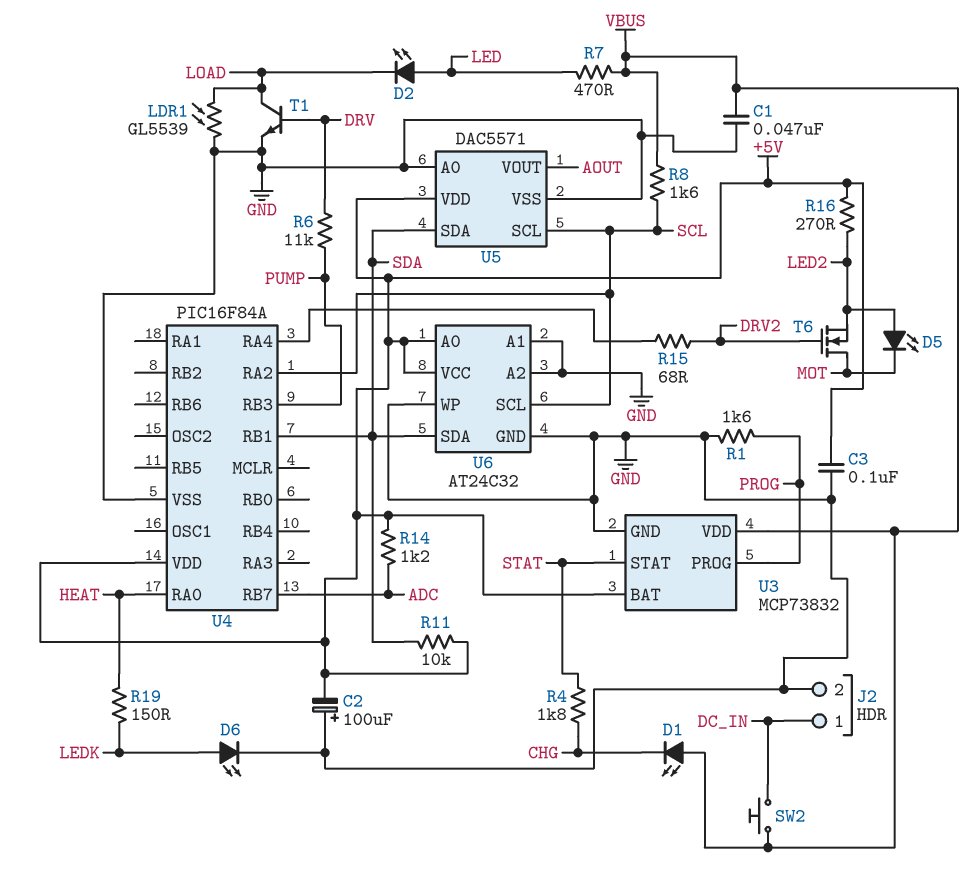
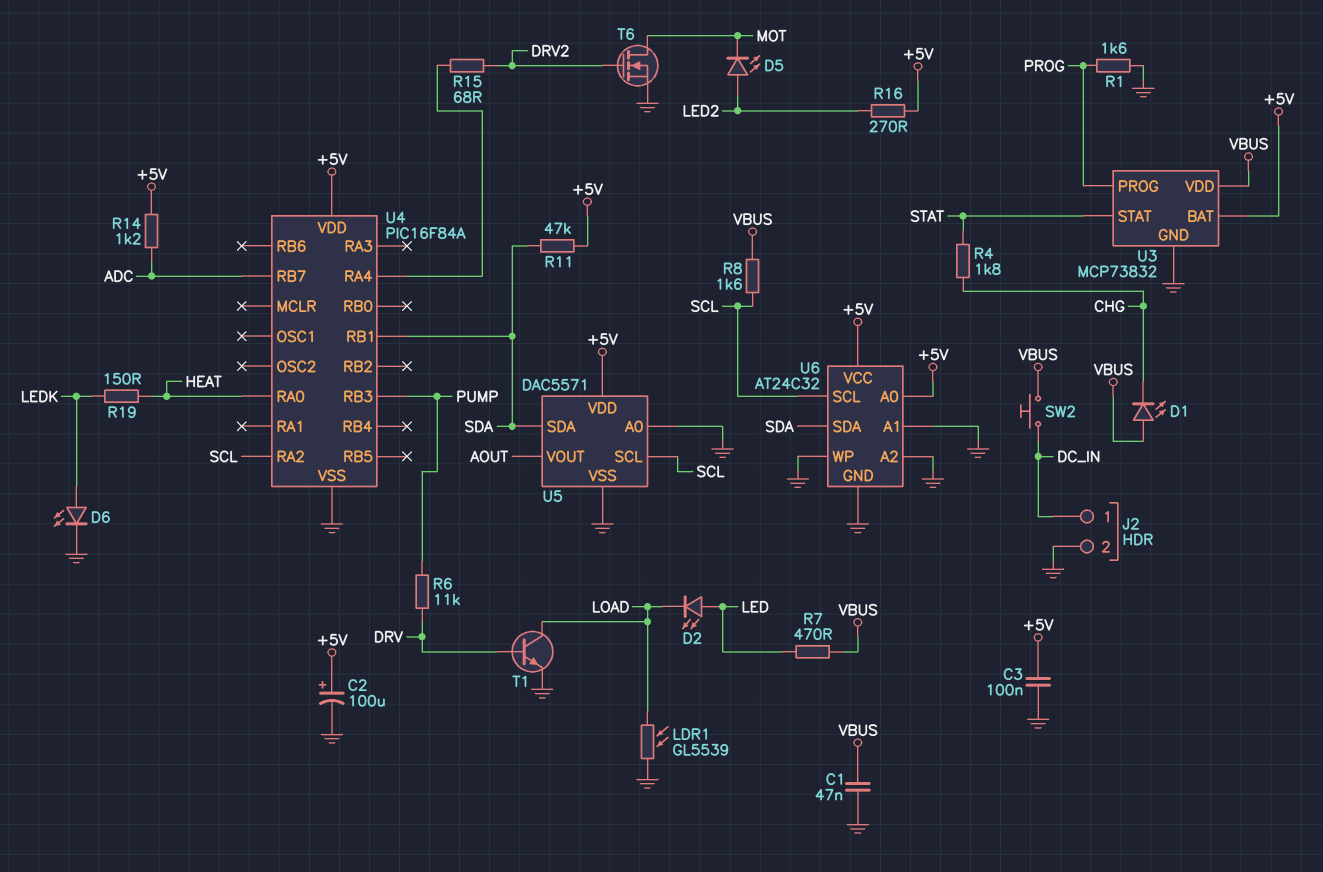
C2: 100uF (plus GND, minus +5V) -> 100uF (plus +5V, minus GND)
R11: 10k (+5V, SDA) -> 47k (+5V, SDA)
T6: NMOS (G DRV2, D MOT, S LED2) -> NMOS (G DRV2, D MOT, S GND)

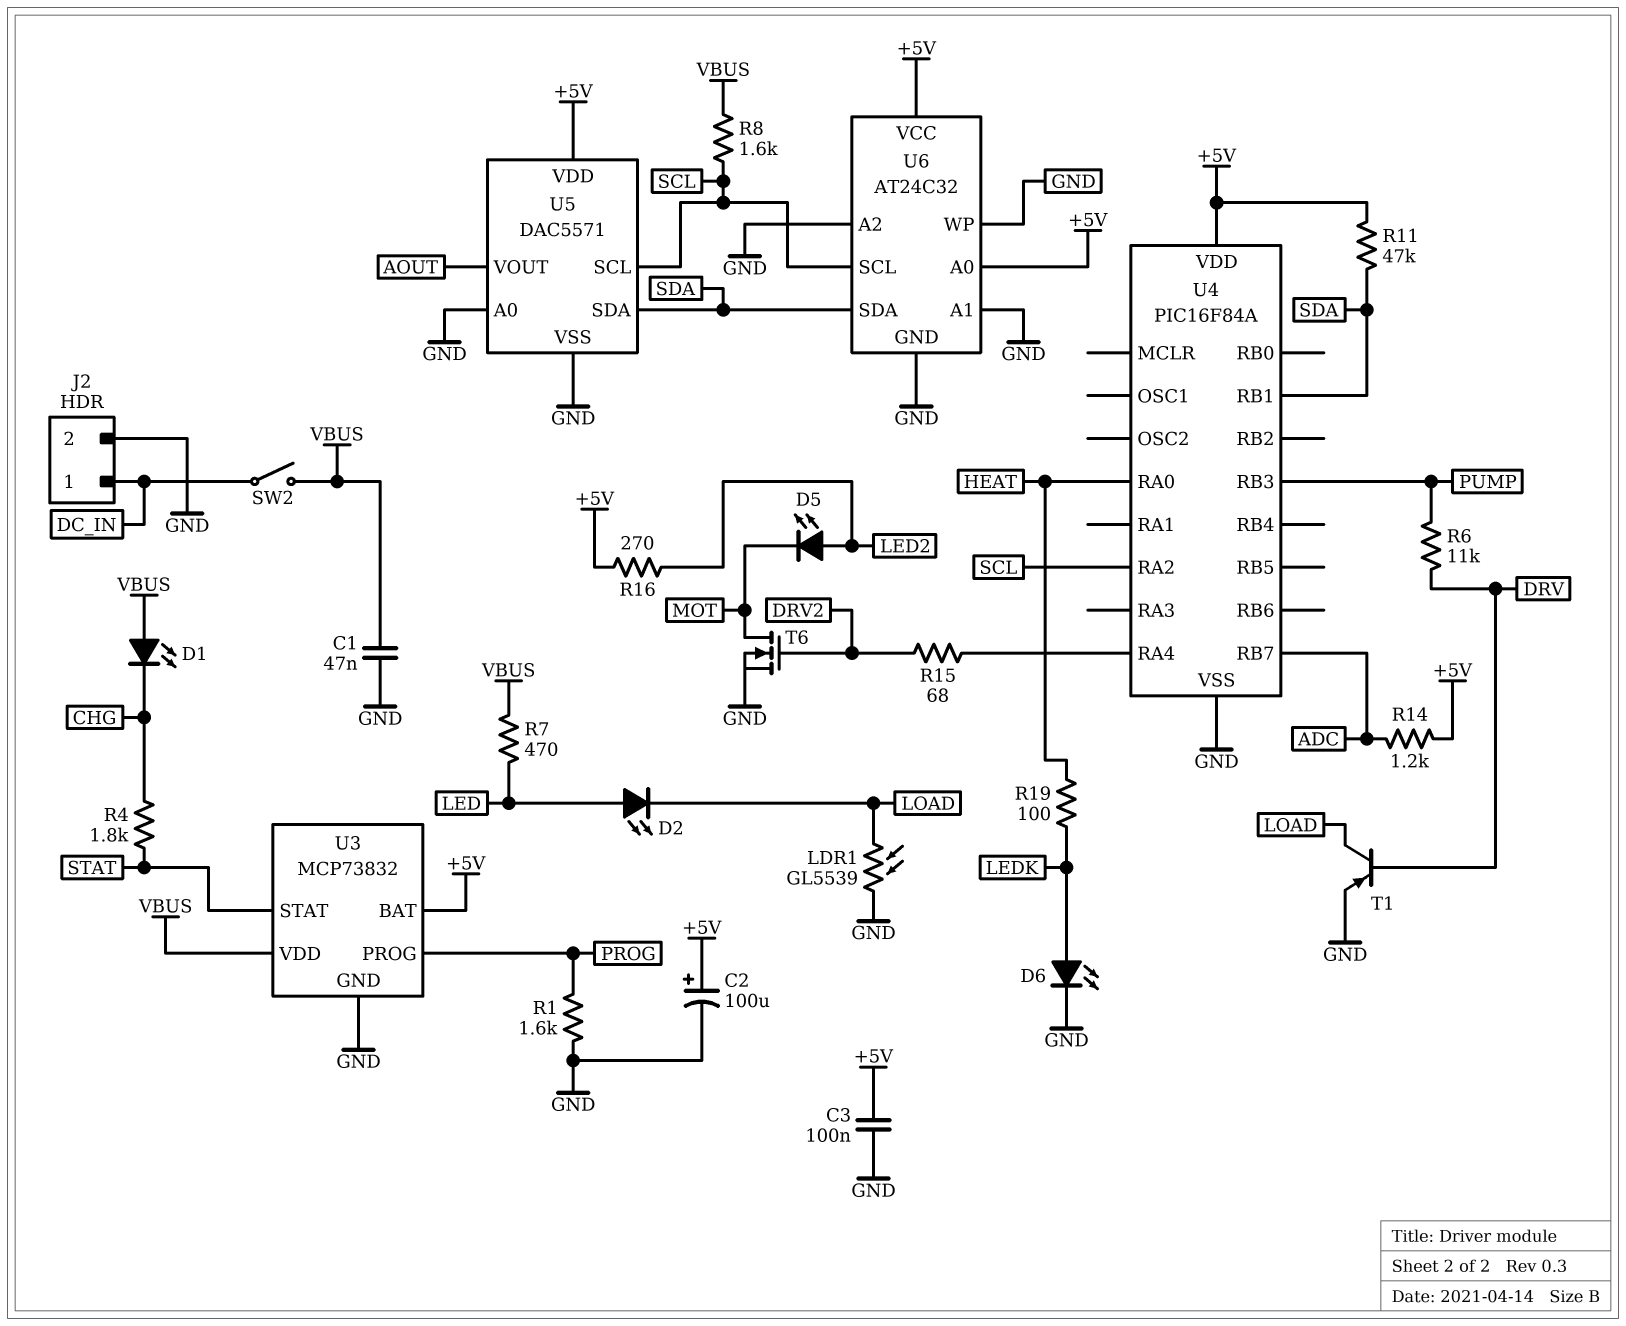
R19: 150 (HEAT, LEDK) -> 100 (HEAT, LEDK)
SW2: button (DC_IN, VBUS) -> switch (DC_IN, VBUS)
T1: NPN (B DRV, C LOAD, E GND) -> PNP (B DRV, C LOAD, E GND)

